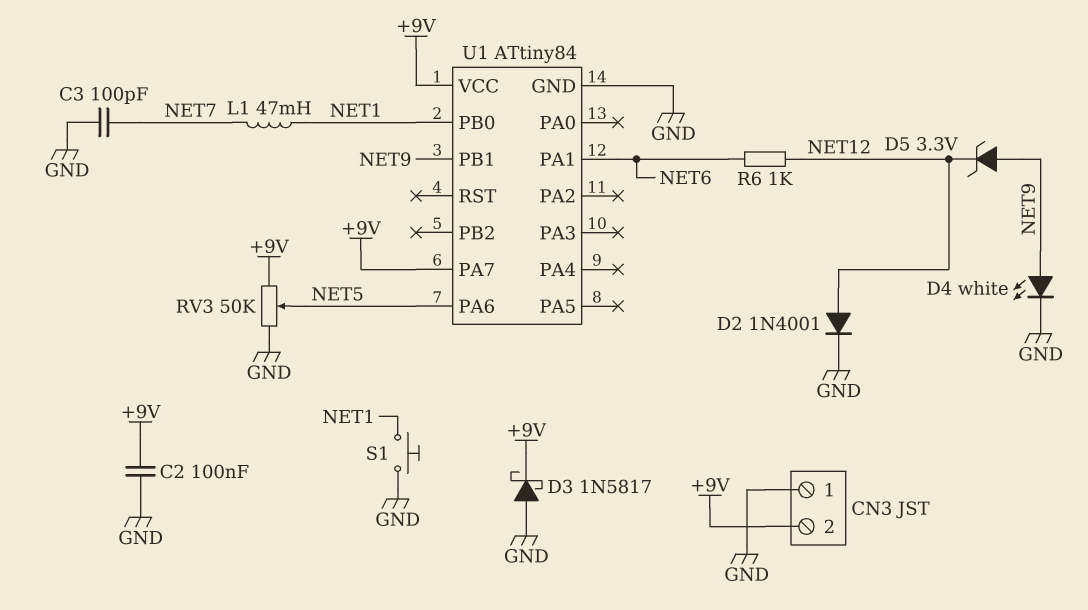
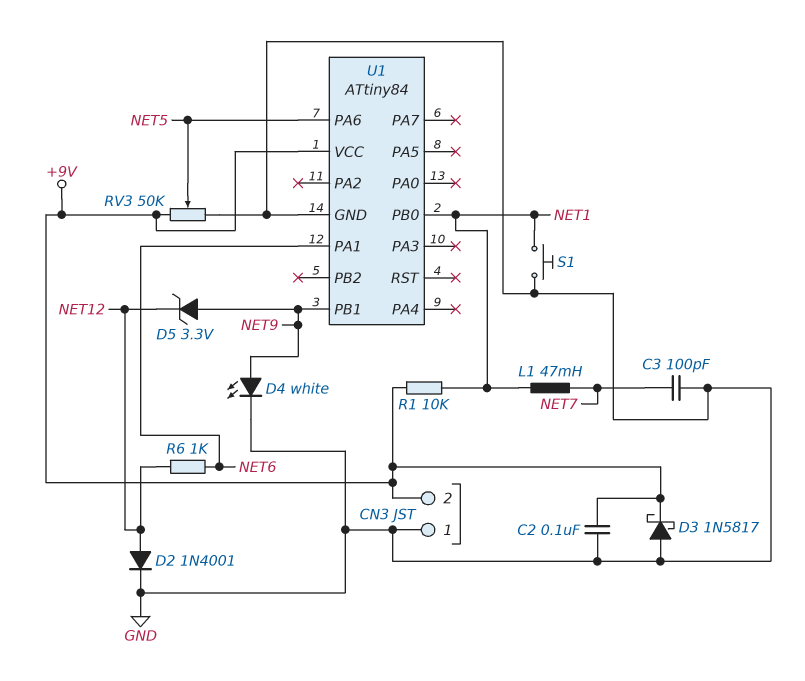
R1: none -> 10k (+9V, NET1)
U1 pin PA7: +9V -> none

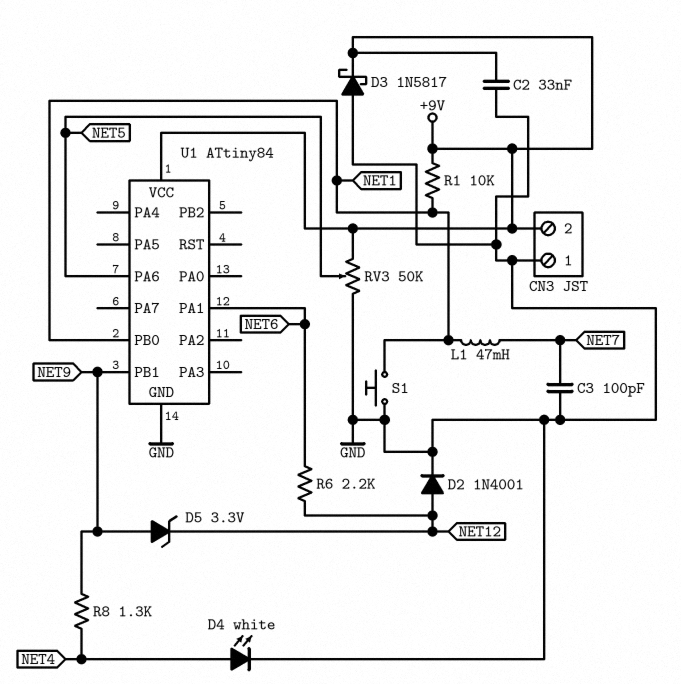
C2: 100nF (+9V, GND) -> 33nF (+9V, GND)
D4: LED white (A NET9, K GND) -> LED white (A NET4, K GND)
R6: 1k (NET6, NET12) -> 2.2k (NET6, NET12)
R8: none -> 1.3k (NET4, NET9)

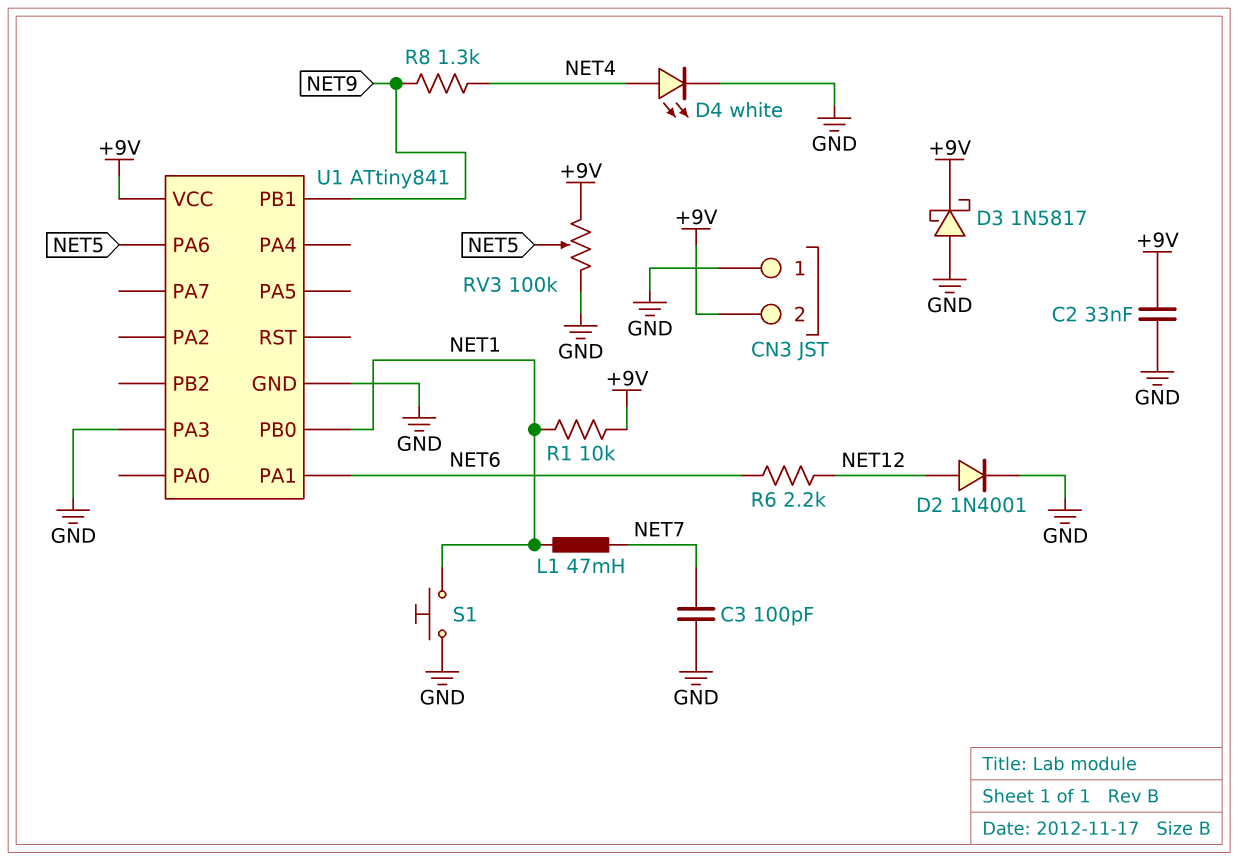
D5: zener 3.3V (A NET9, K NET12) -> none
RV3: 50k (+9V, GND, wiper NET5) -> 100k (+9V, GND, wiper NET5)
U1: ATtiny84 -> ATtiny841
U1 pin PA3: none -> GND

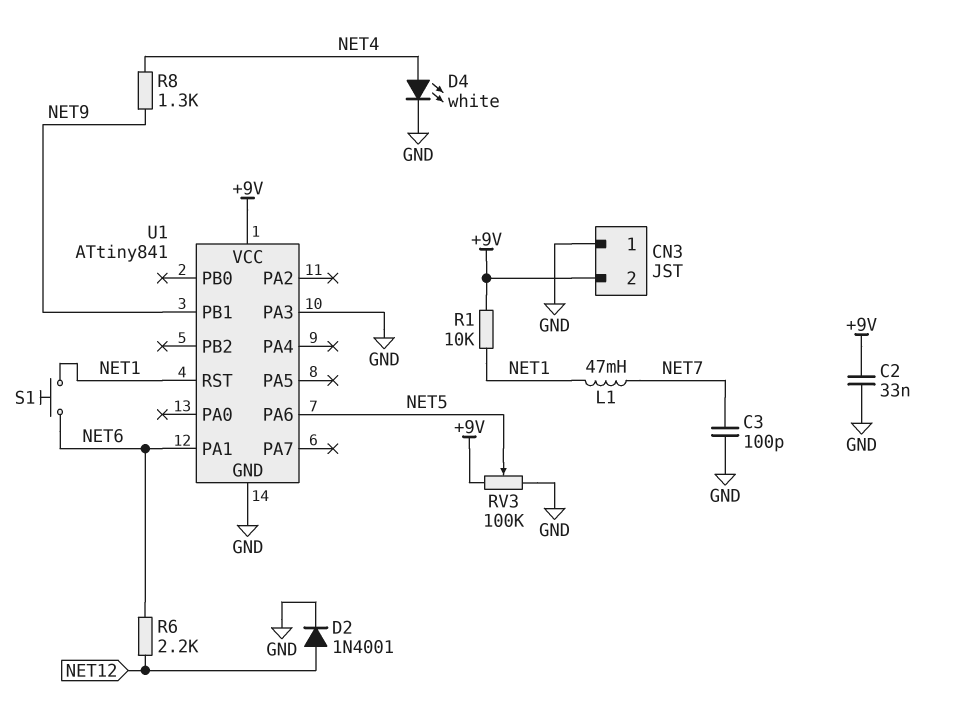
D3: schottky 1N5817 (A GND, K +9V) -> none
S1: button (GND, NET1) -> button (NET1, NET6)
U1 pin PB0: NET1 -> none
U1 pin RST: none -> NET1

